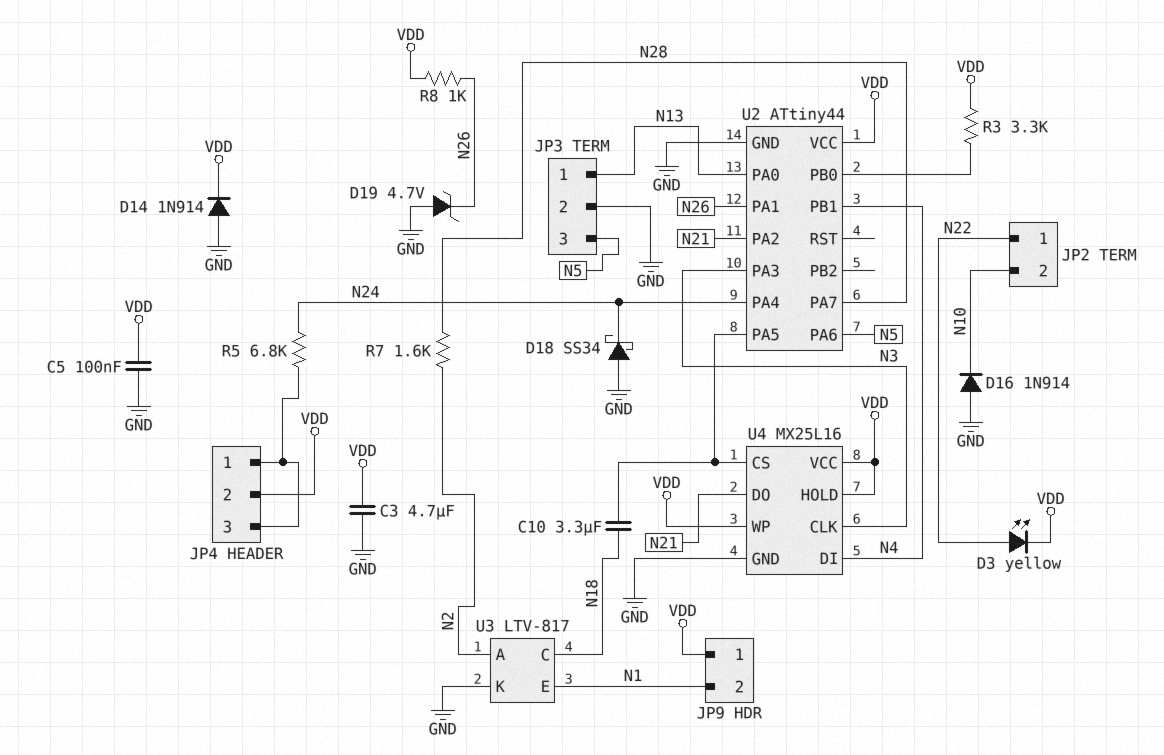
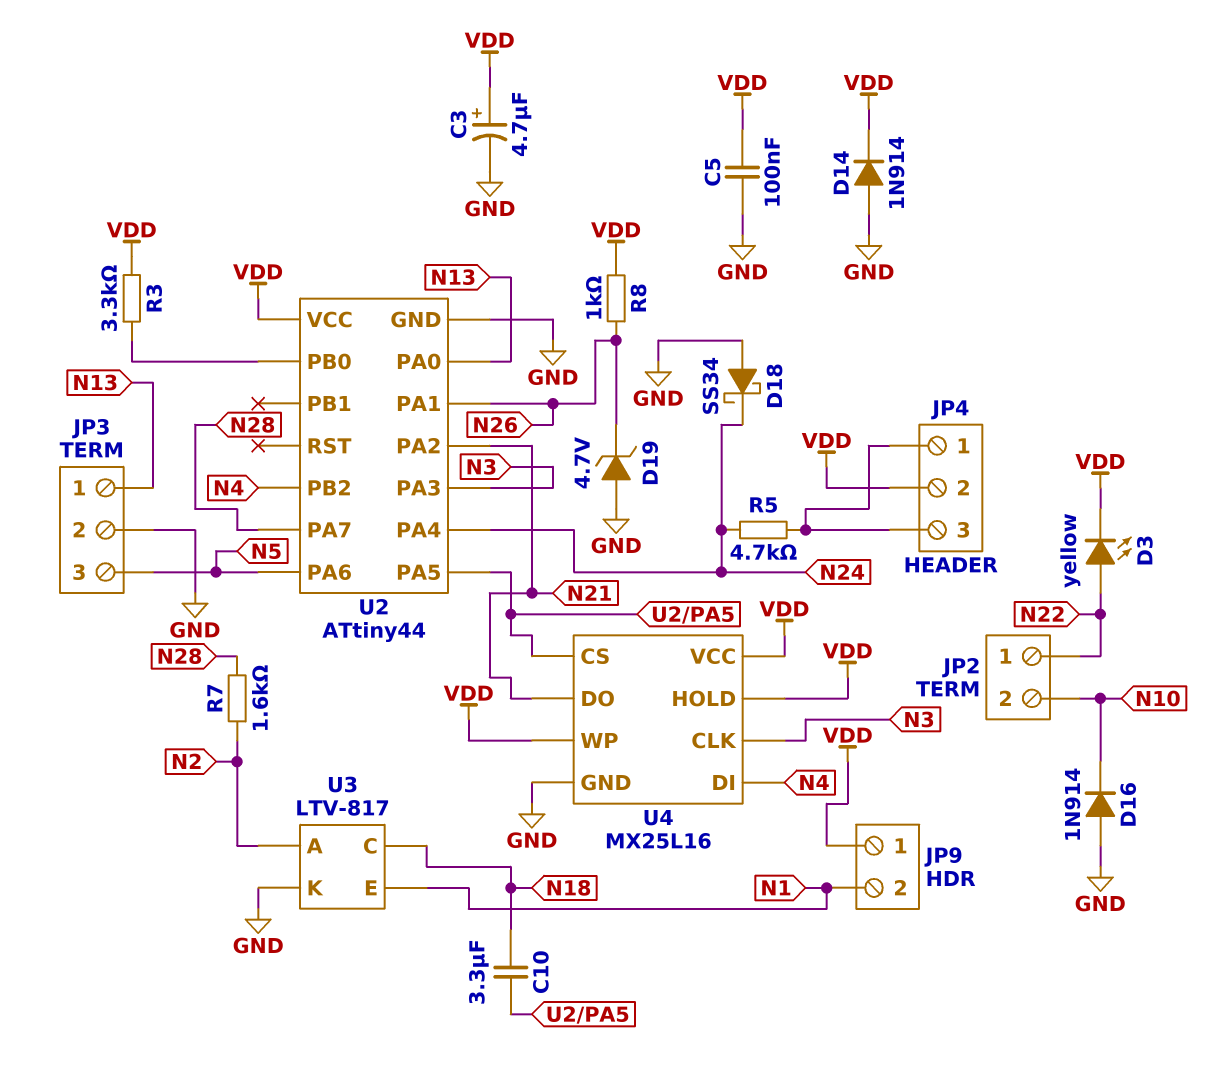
C3: 4.7uF (GND, VDD) -> 4.7uF (plus VDD, minus GND)
R5: 6.8k (JP4/1, N24) -> 4.7k (JP4/1, N24)
U2 pin PB1: N4 -> none
U2 pin PB2: none -> N4

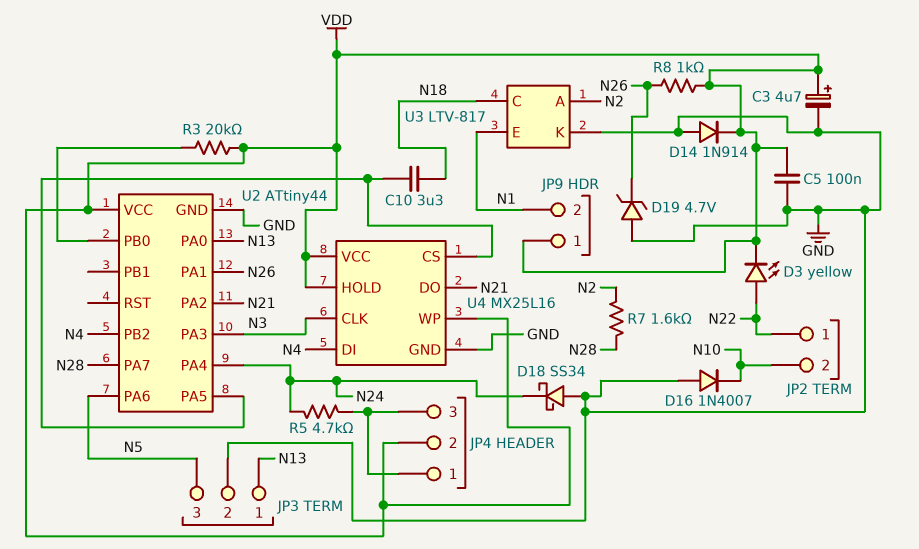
D16: diode 1N914 (A GND, K N10) -> diode 1N4007 (A GND, K N10)
R3: 3.3k (U2/PB0, VDD) -> 20k (U2/PB0, VDD)

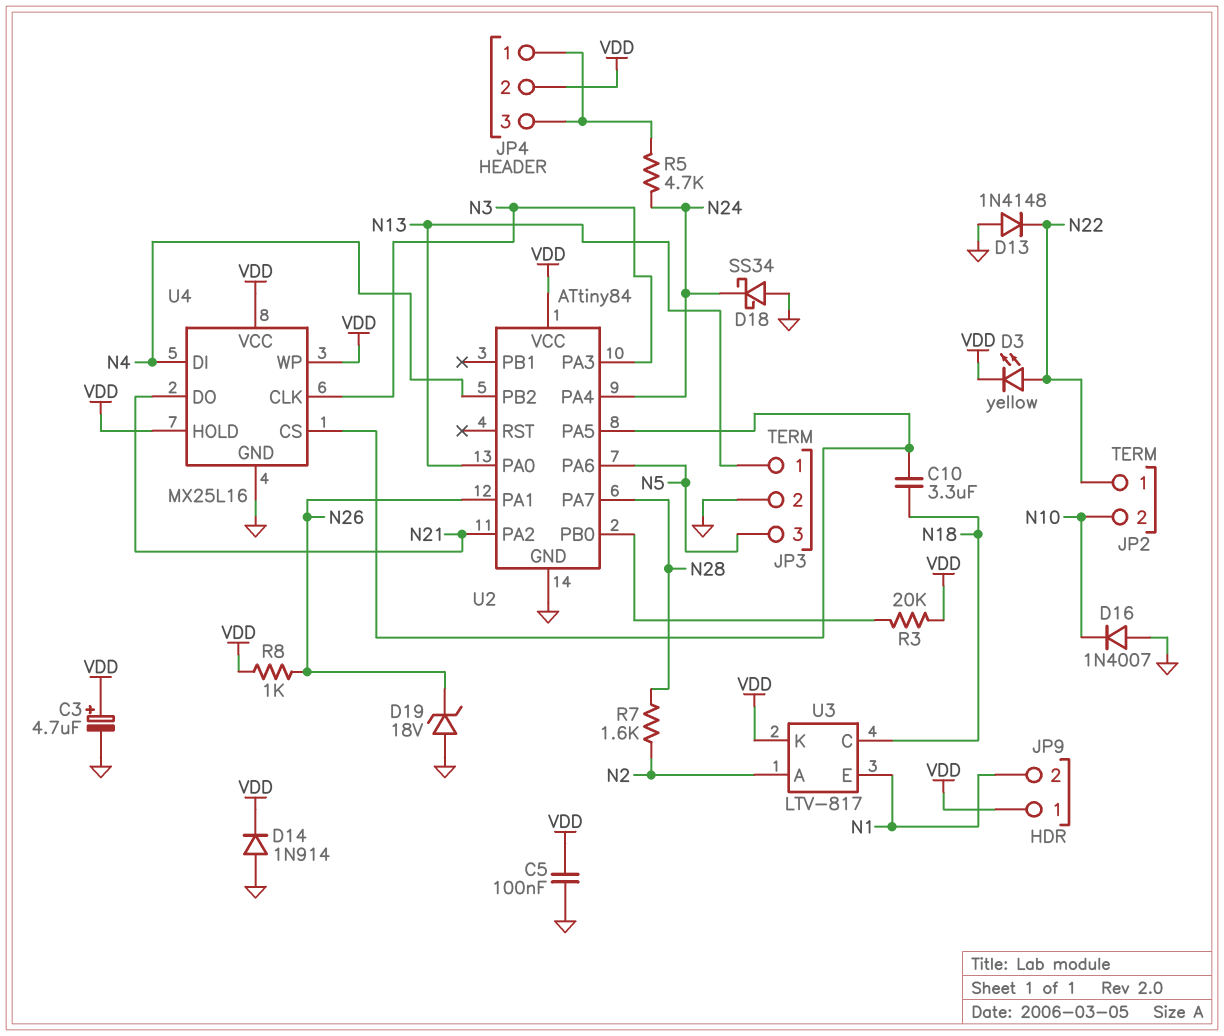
D13: none -> diode 1N4148 (A GND, K N22)
D19: zener 4.7V (A GND, K N26) -> zener 18V (A GND, K N26)
U2: ATtiny44 -> ATtiny84
U3 pin K: GND -> VDD

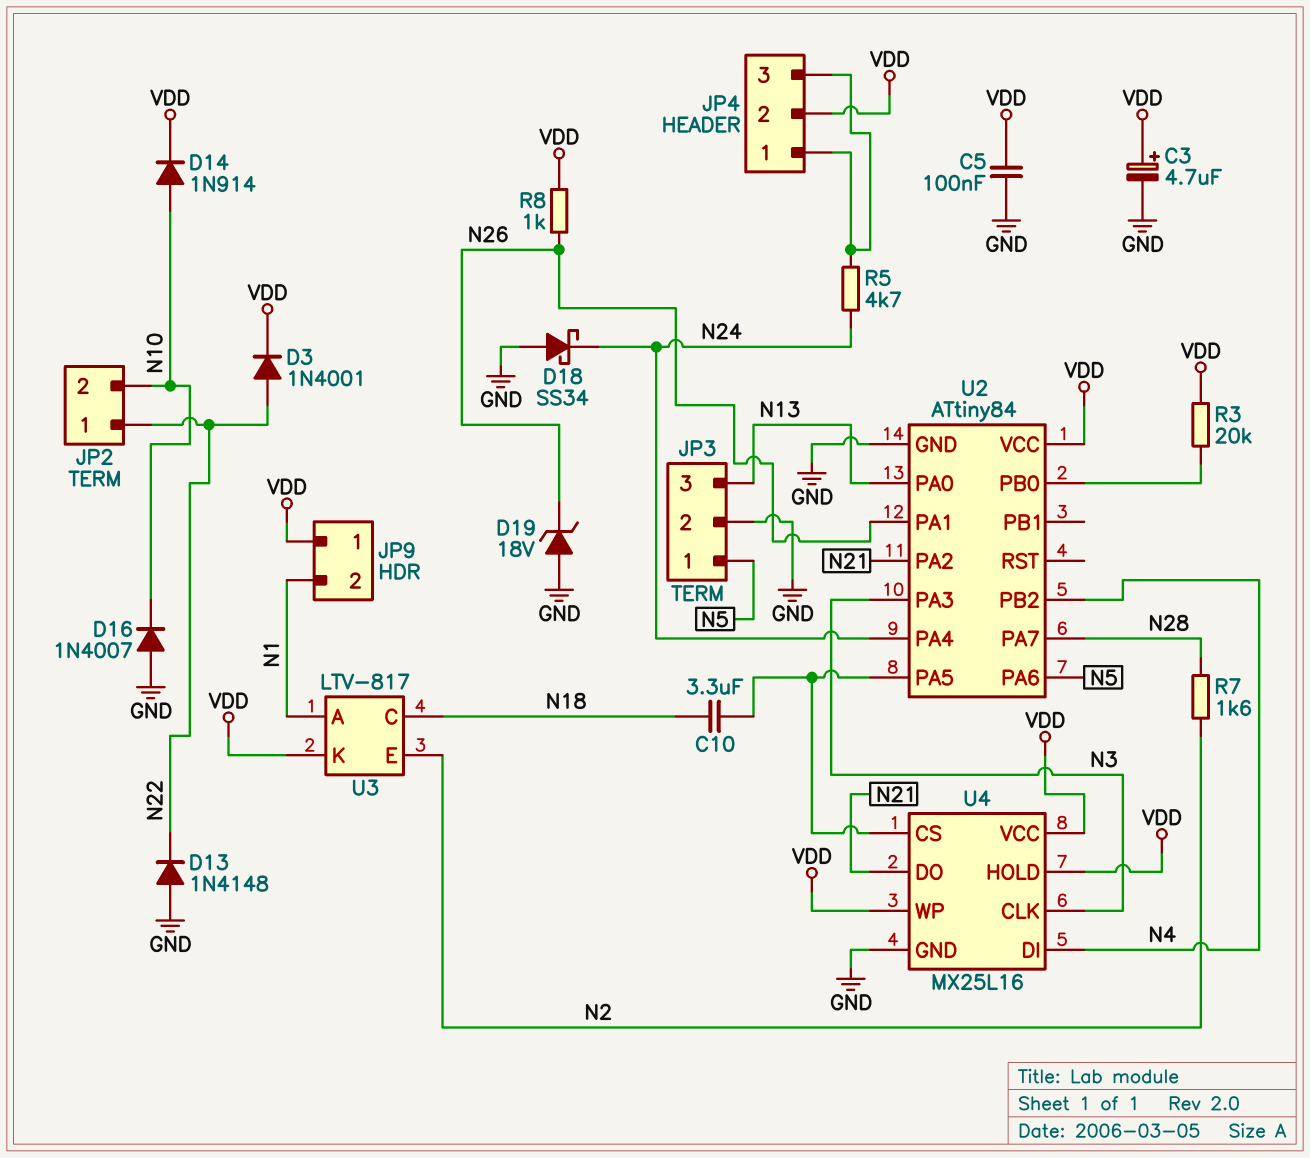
D3: LED yellow (A N22, K VDD) -> diode 1N4001 (A N22, K VDD)
D14: diode 1N914 (A GND, K VDD) -> diode 1N914 (A N10, K VDD)
JP3 pin 1: N13 -> N5
JP3 pin 3: N5 -> N13
U3 pin A: N2 -> N1
U3 pin E: N1 -> N2

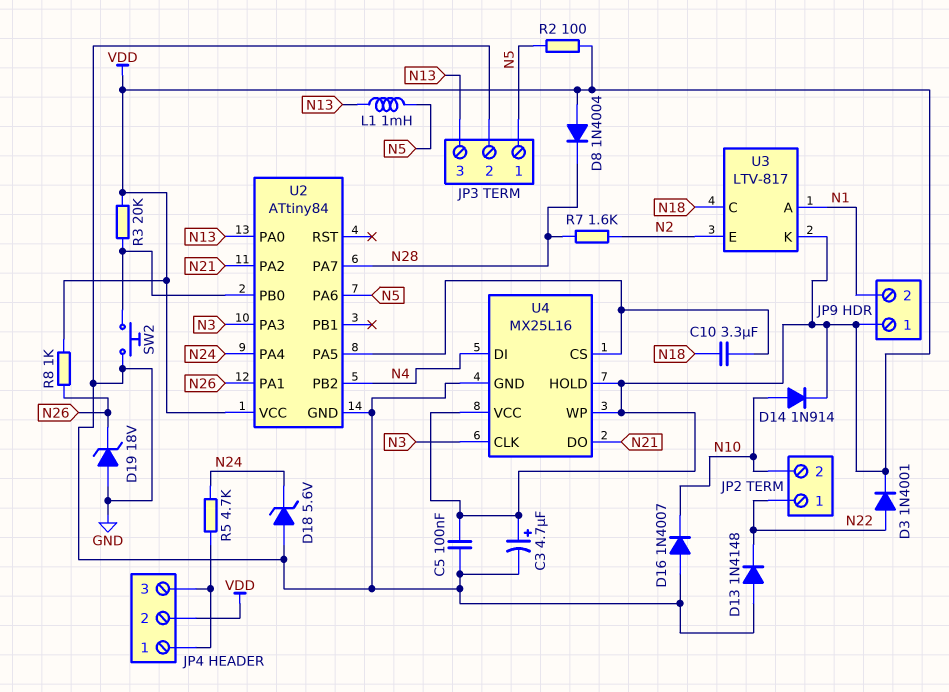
D8: none -> diode 1N4004 (A VDD, K N28)
D18: schottky SS34 (A GND, K N24) -> zener 5.6V (A GND, K N24)
L1: none -> 1mH (N5, N13)
R2: none -> 100 (N5, VDD)
SW2: none -> button (GND, U2/PB0)

